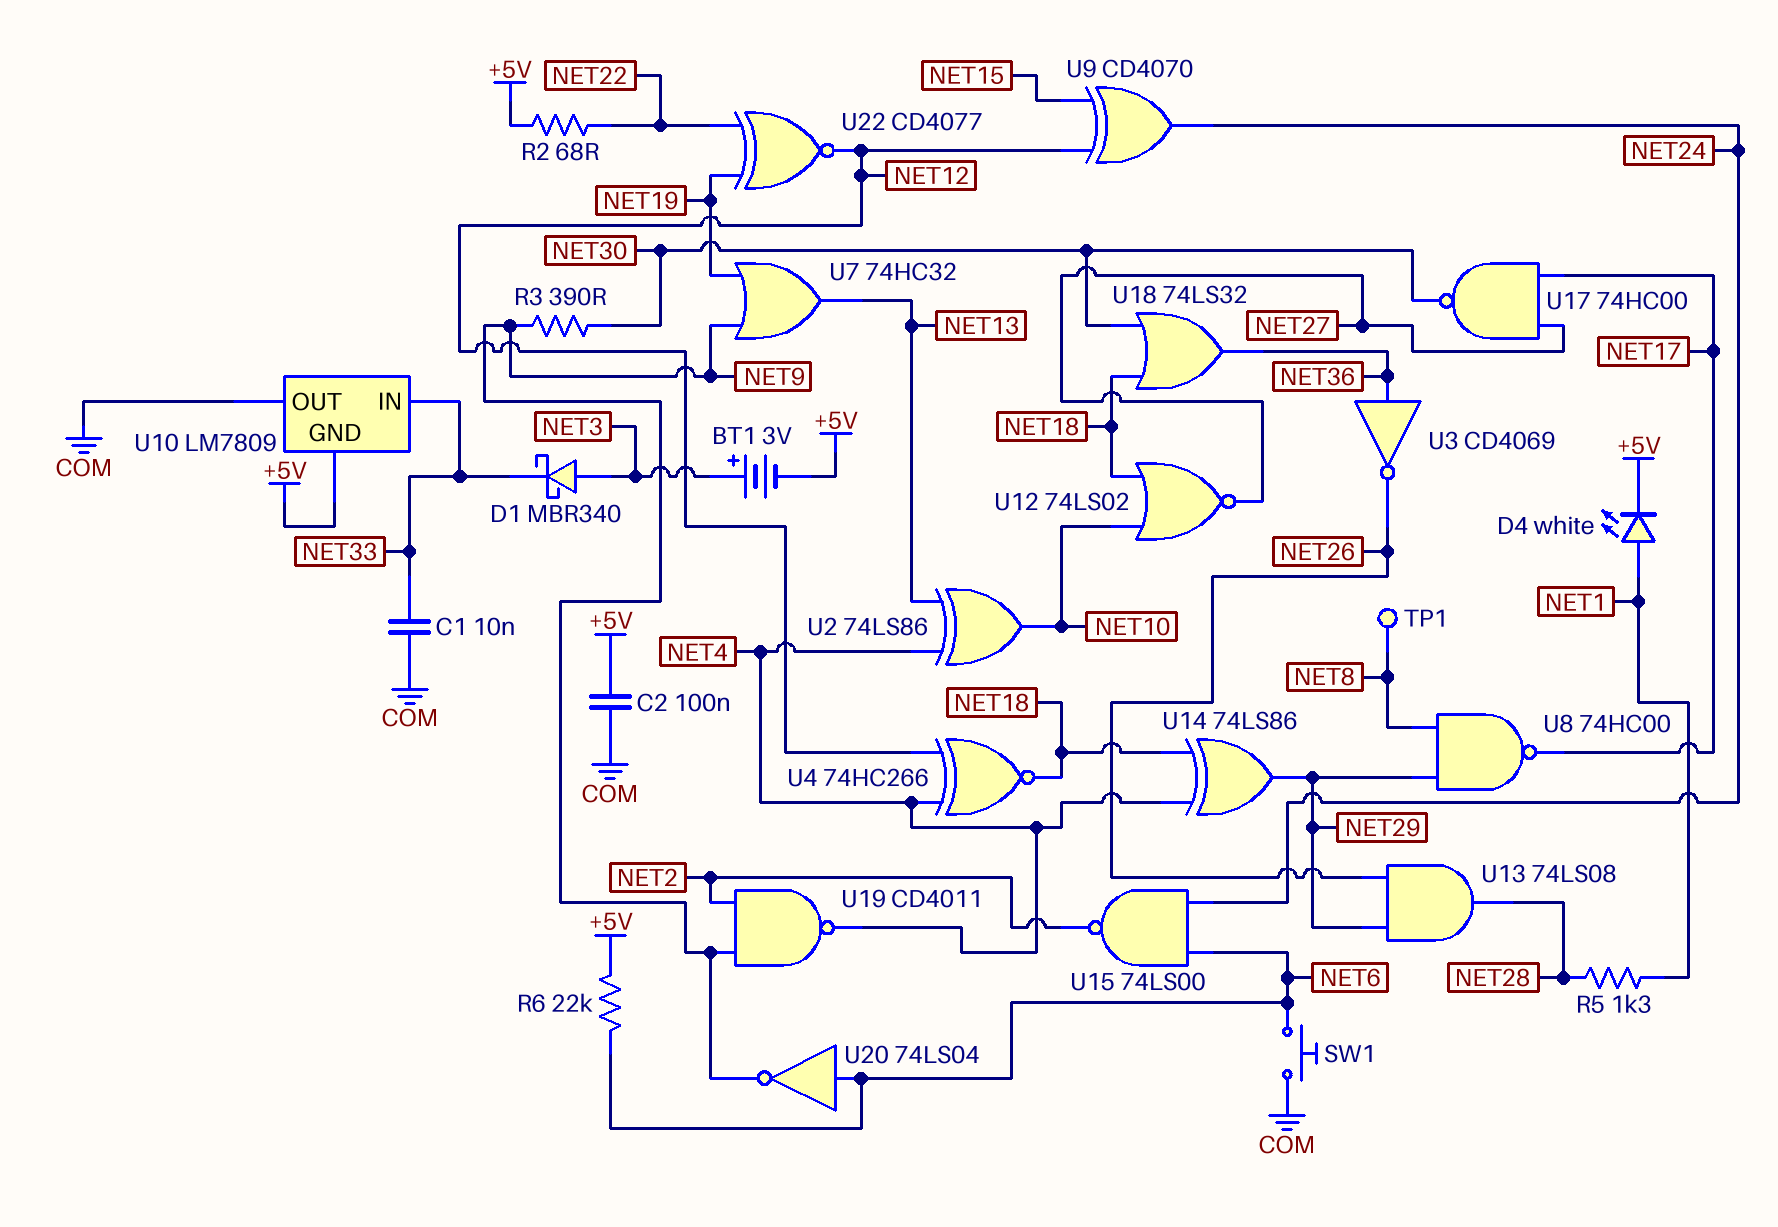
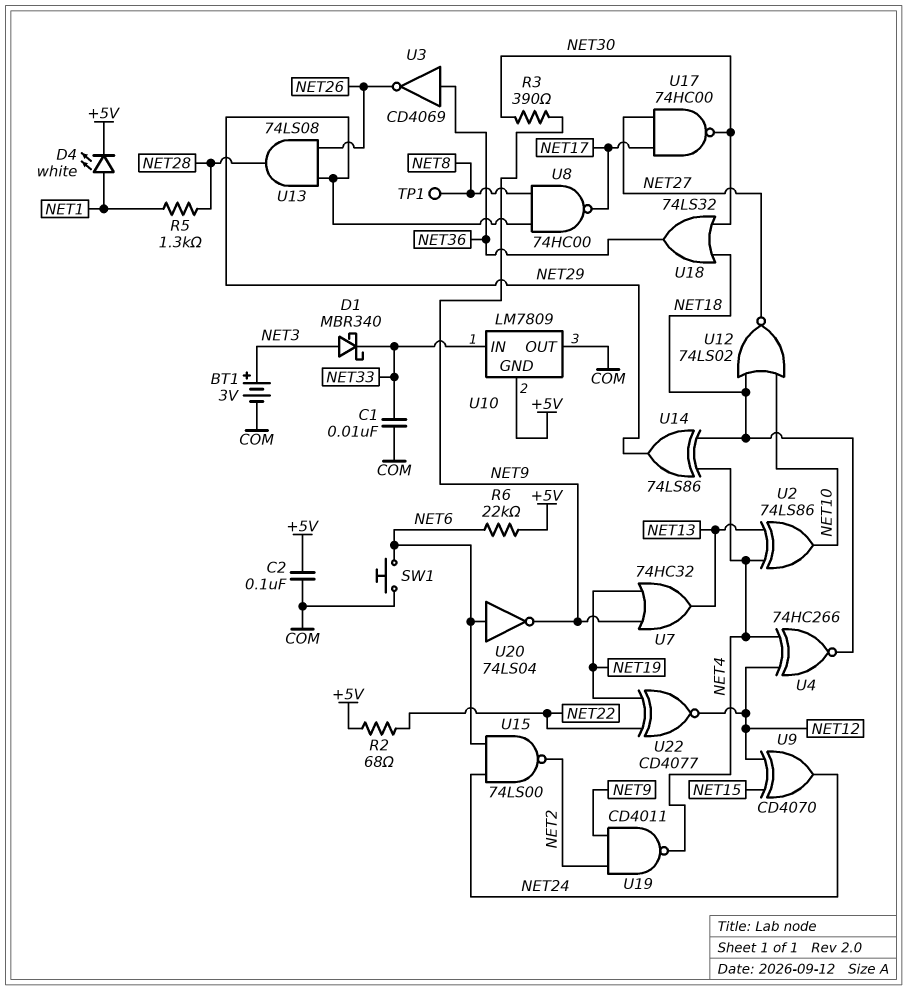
BT1: 3V (plus NET3, minus +5V) -> 3V (plus NET3, minus COM)

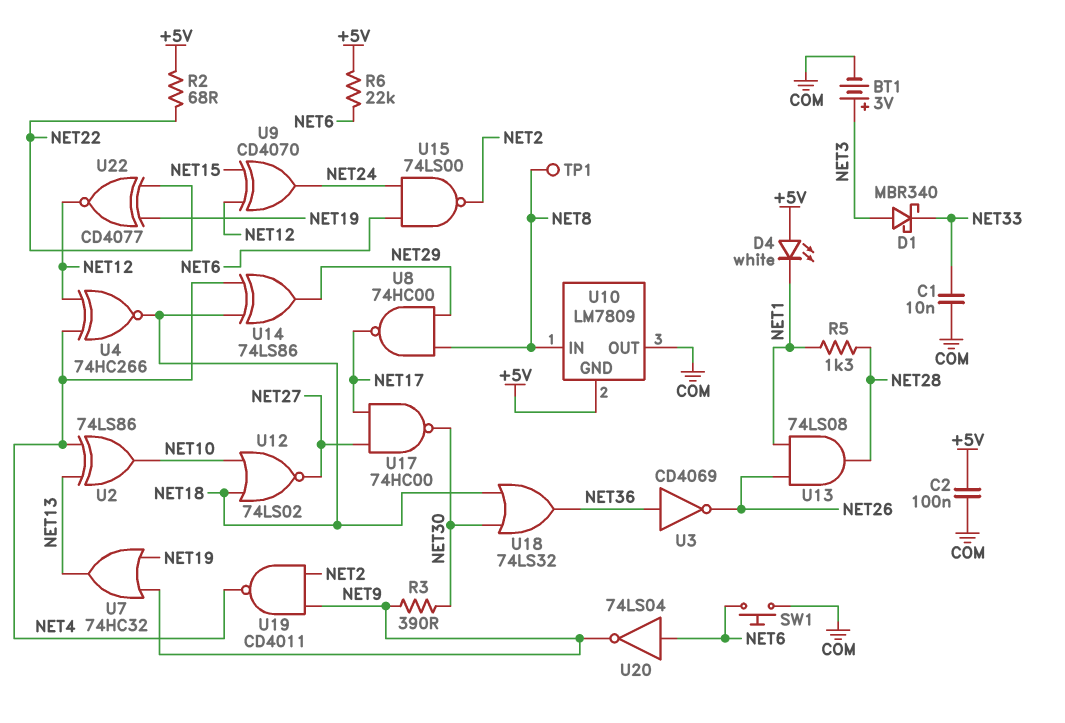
D4: LED white (A NET1, K +5V) -> LED white (A +5V, K NET1)
U10 pin IN: NET33 -> NET8
U13: AND 74LS08 (in NET26, in NET29, out NET28) -> AND 74LS08 (in NET1, in NET26, out NET28)

